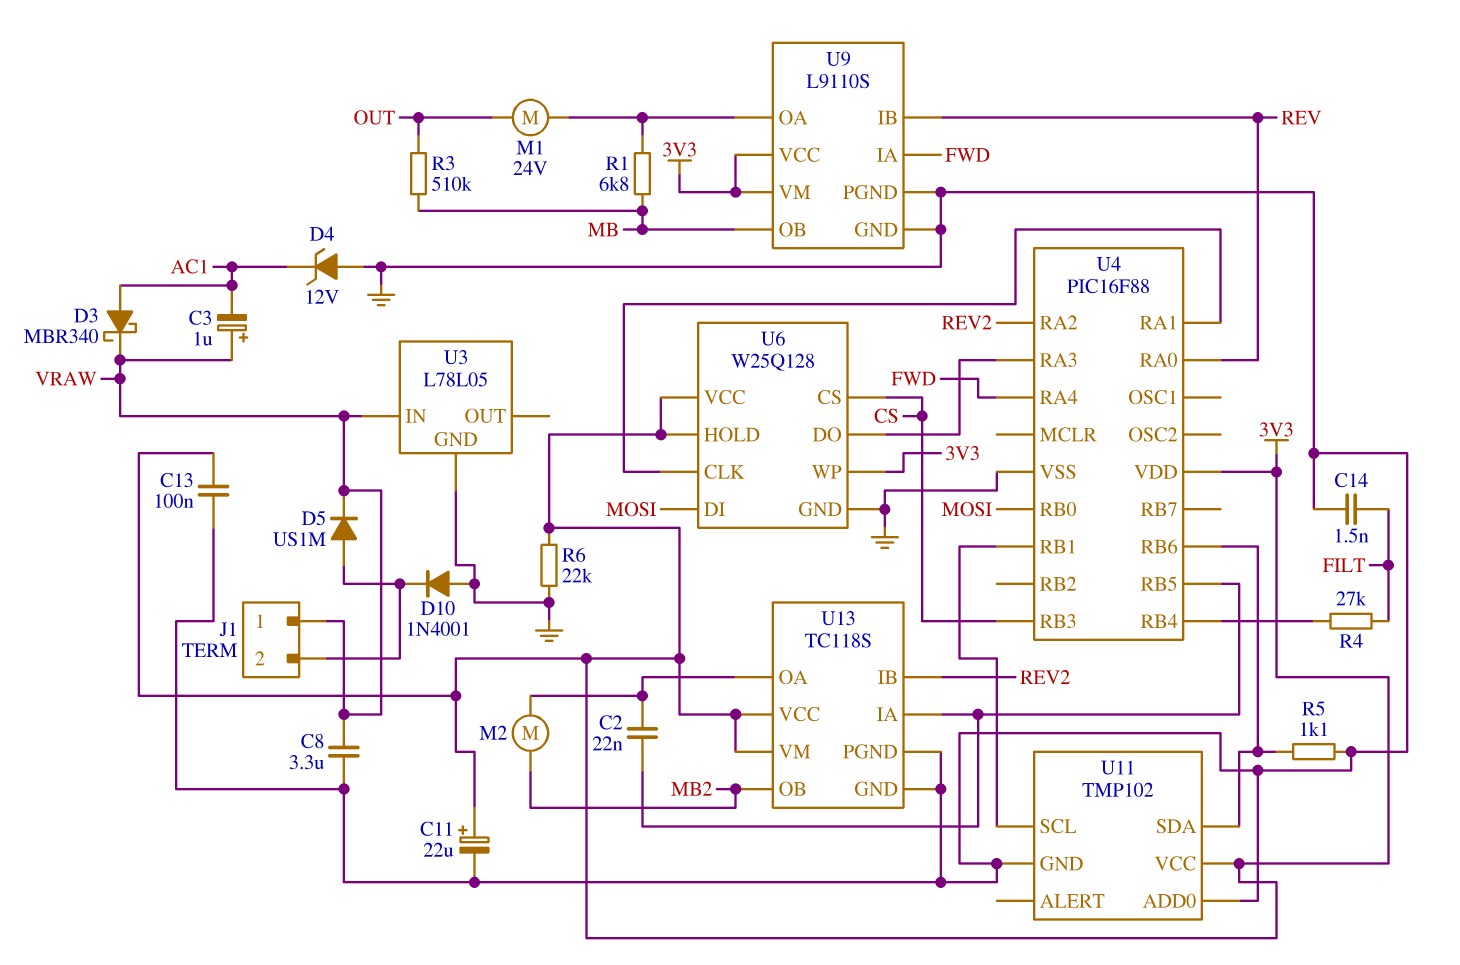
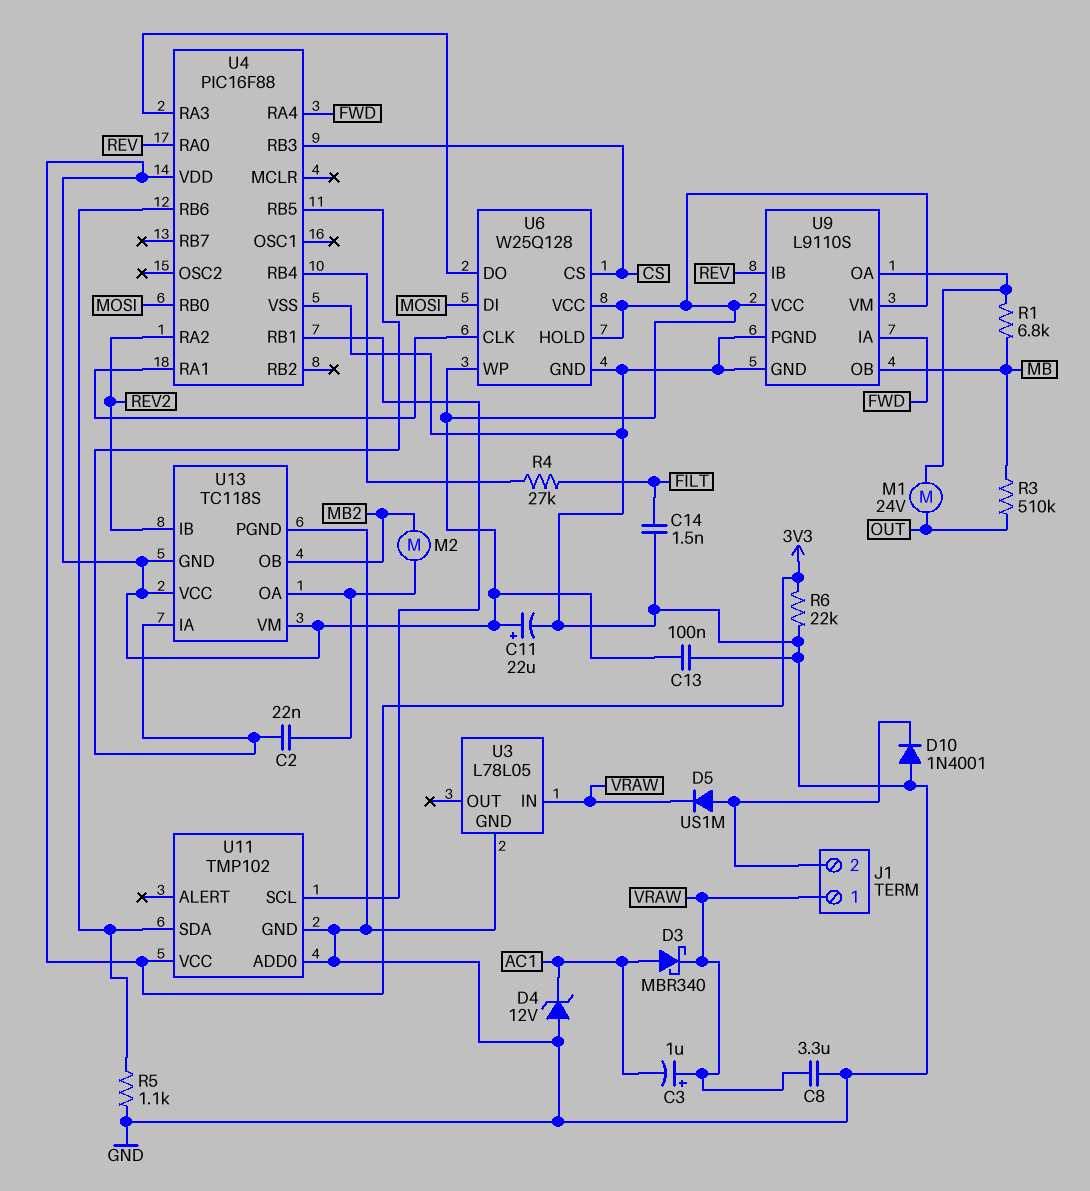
U13 pin GND: GND -> 3V3

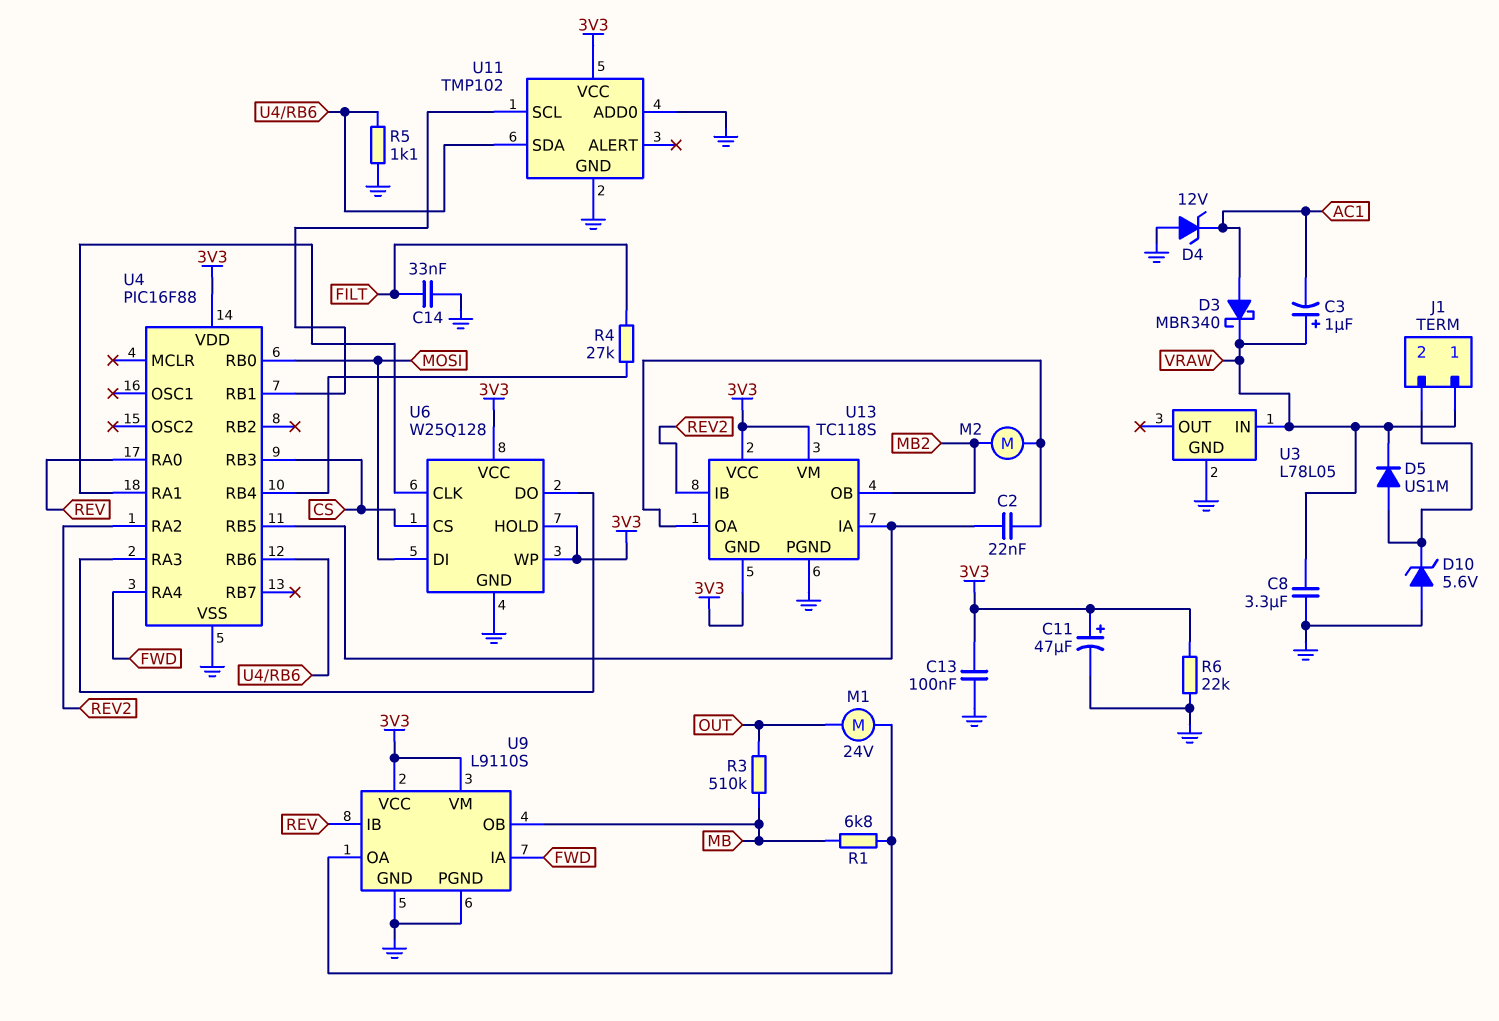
C11: 22uF (plus 3V3, minus GND) -> 47uF (plus 3V3, minus GND)
C14: 1.5nF (FILT, GND) -> 33nF (FILT, GND)
D10: diode 1N4001 (A GND, K J1/2) -> zener 5.6V (A GND, K J1/2)

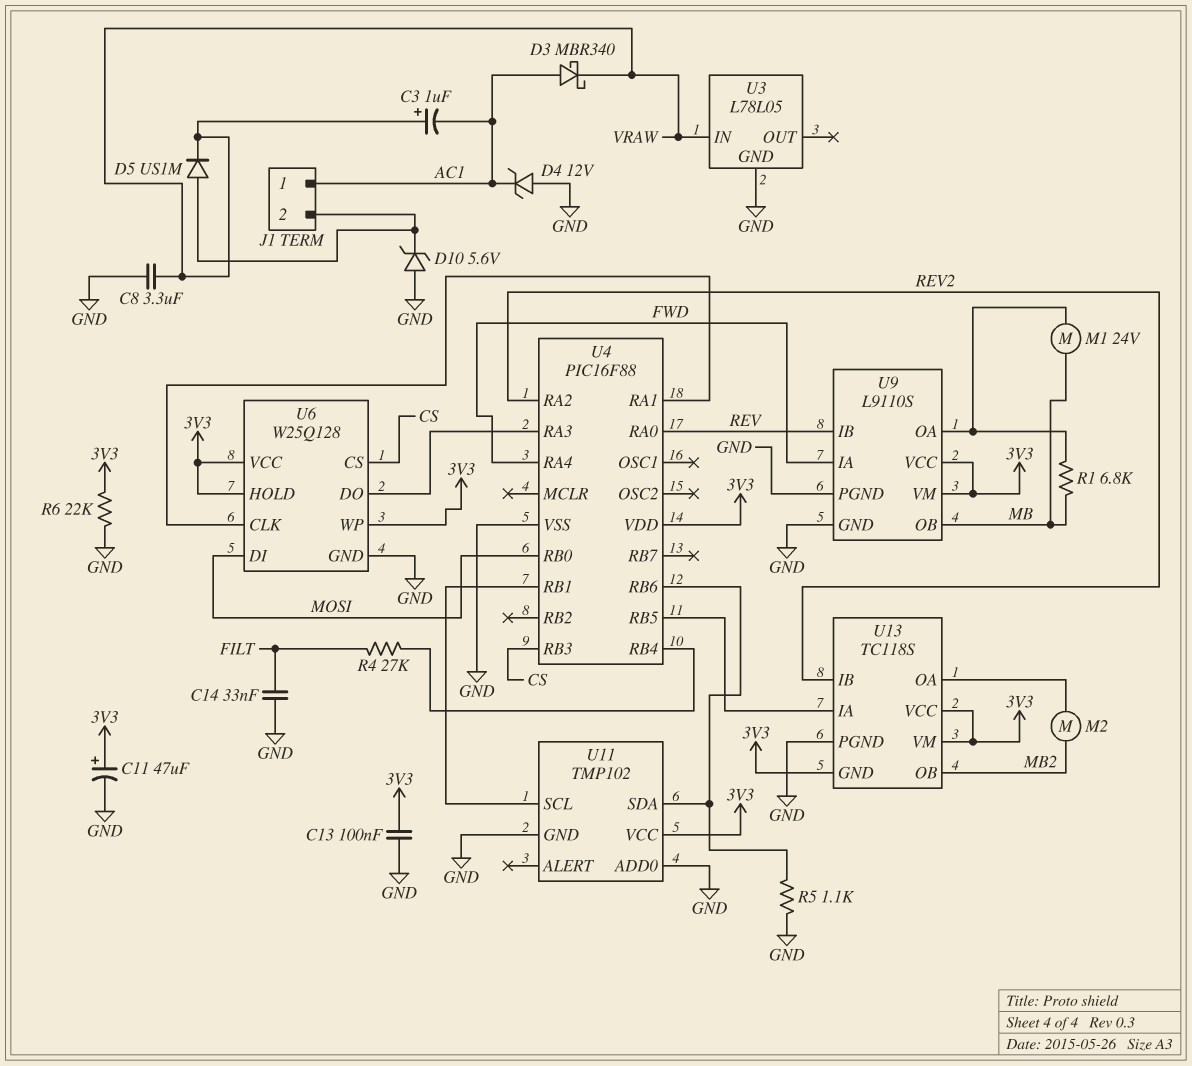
C2: 22nF (U4/RB5, U13/OA) -> none
J1 pin 1: VRAW -> AC1
M1: motor 24V (OUT, U9/OA) -> motor 24V (MB, U9/OA)
R3: 510k (MB, OUT) -> none

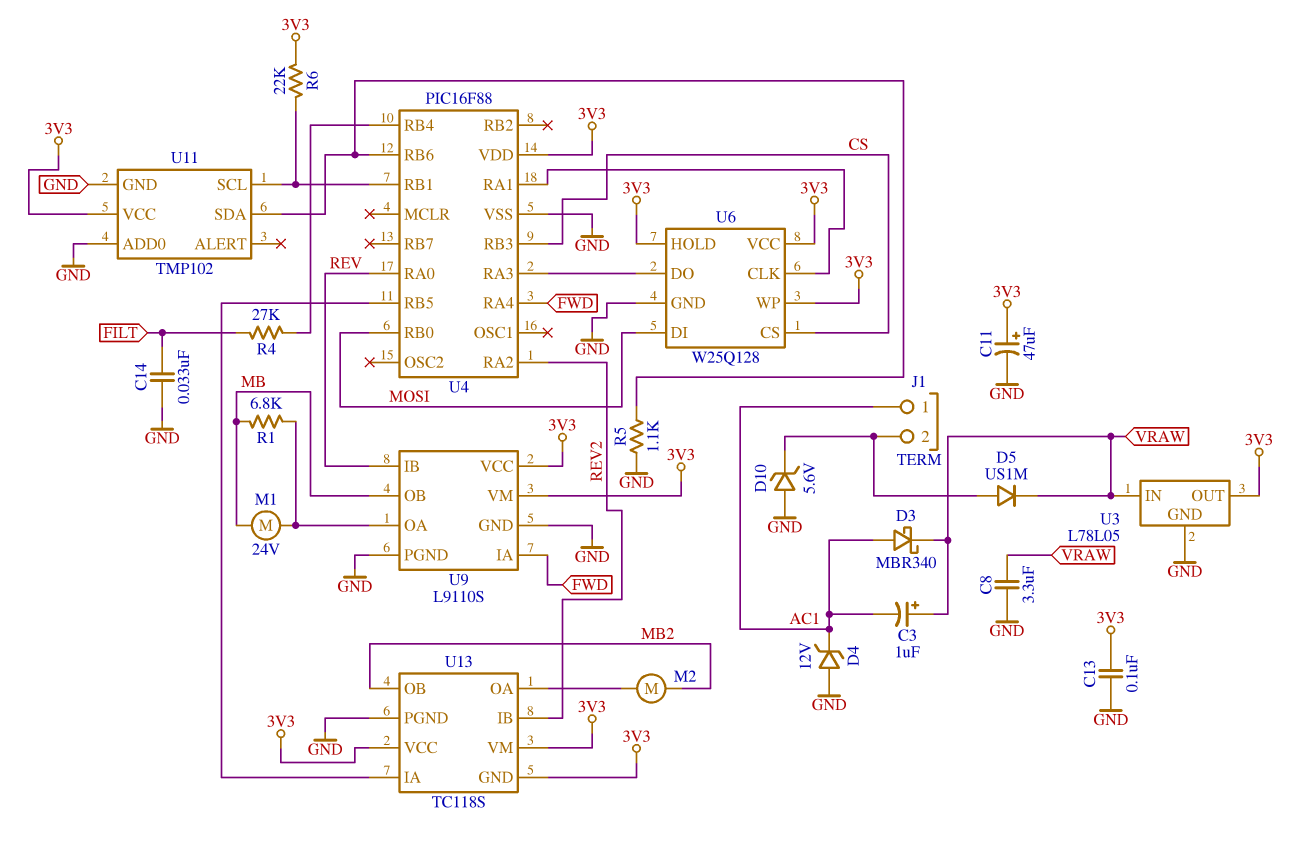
R6: 22k (3V3, GND) -> 22k (3V3, U4/RB1)
U3 pin OUT: none -> 3V3

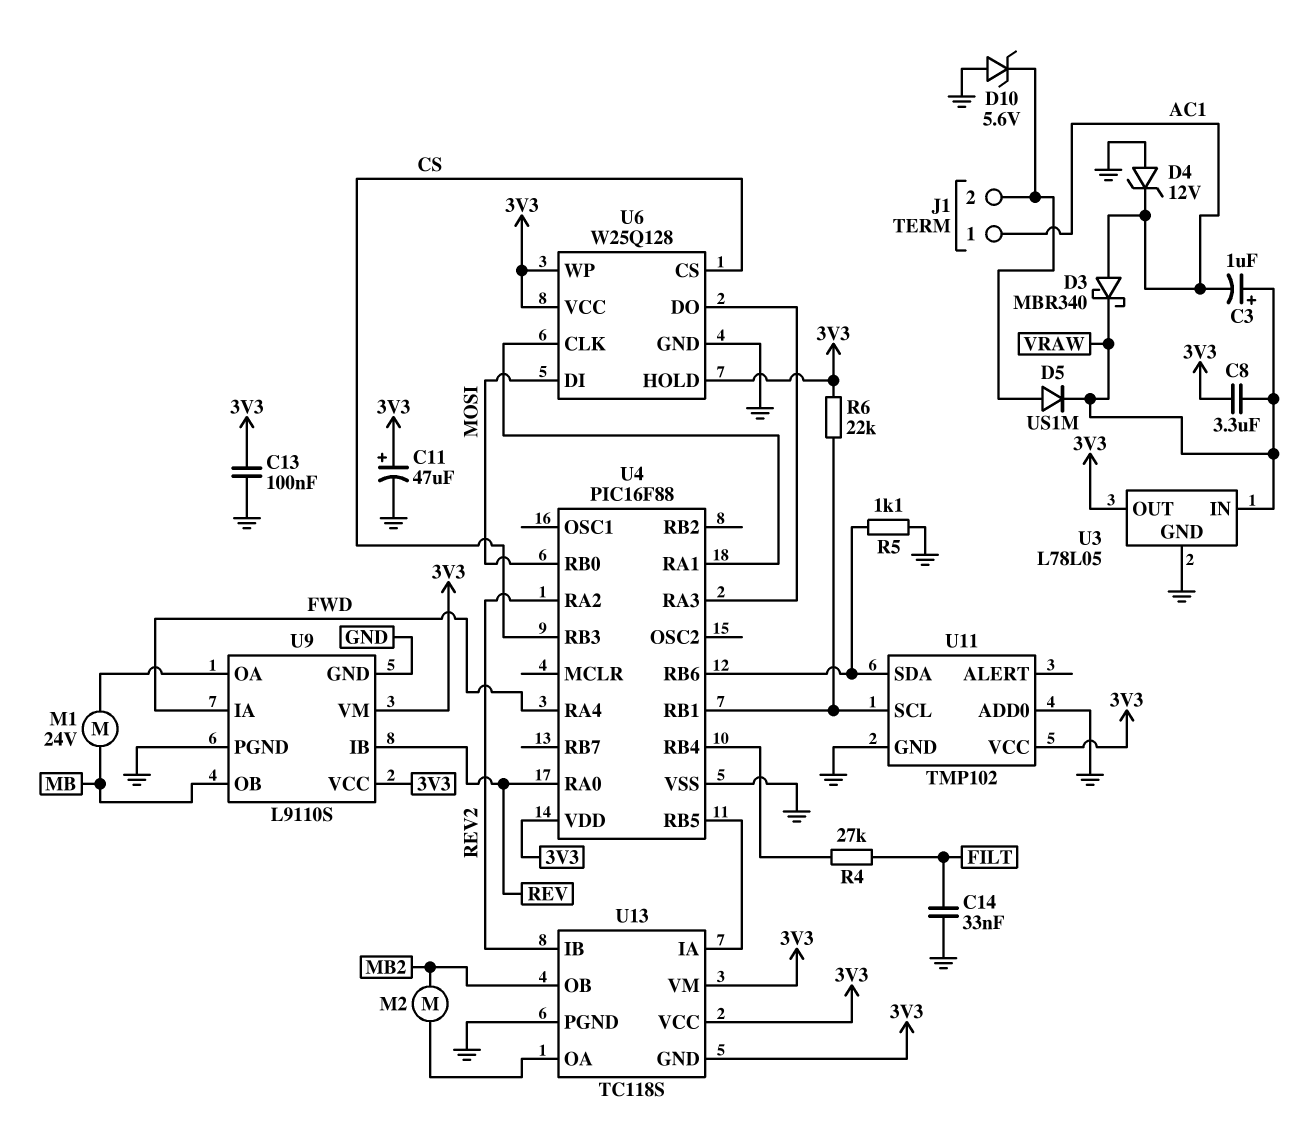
C8: 3.3uF (GND, VRAW) -> 3.3uF (3V3, VRAW)
R1: 6.8k (MB, U9/OA) -> none

